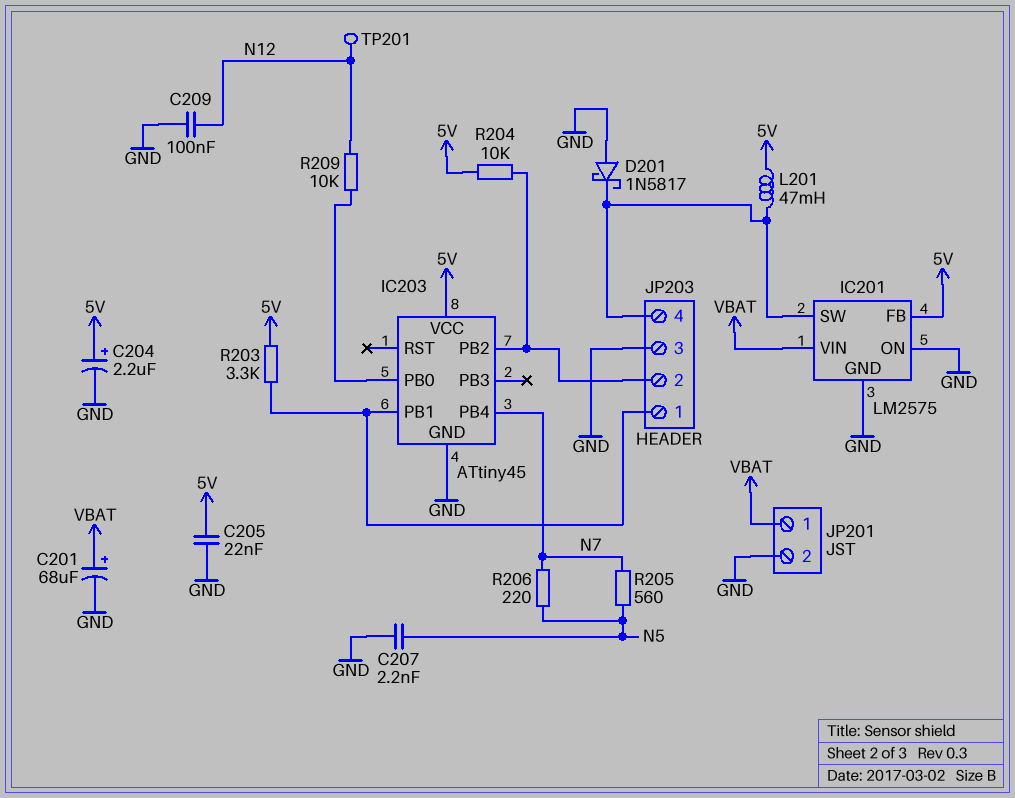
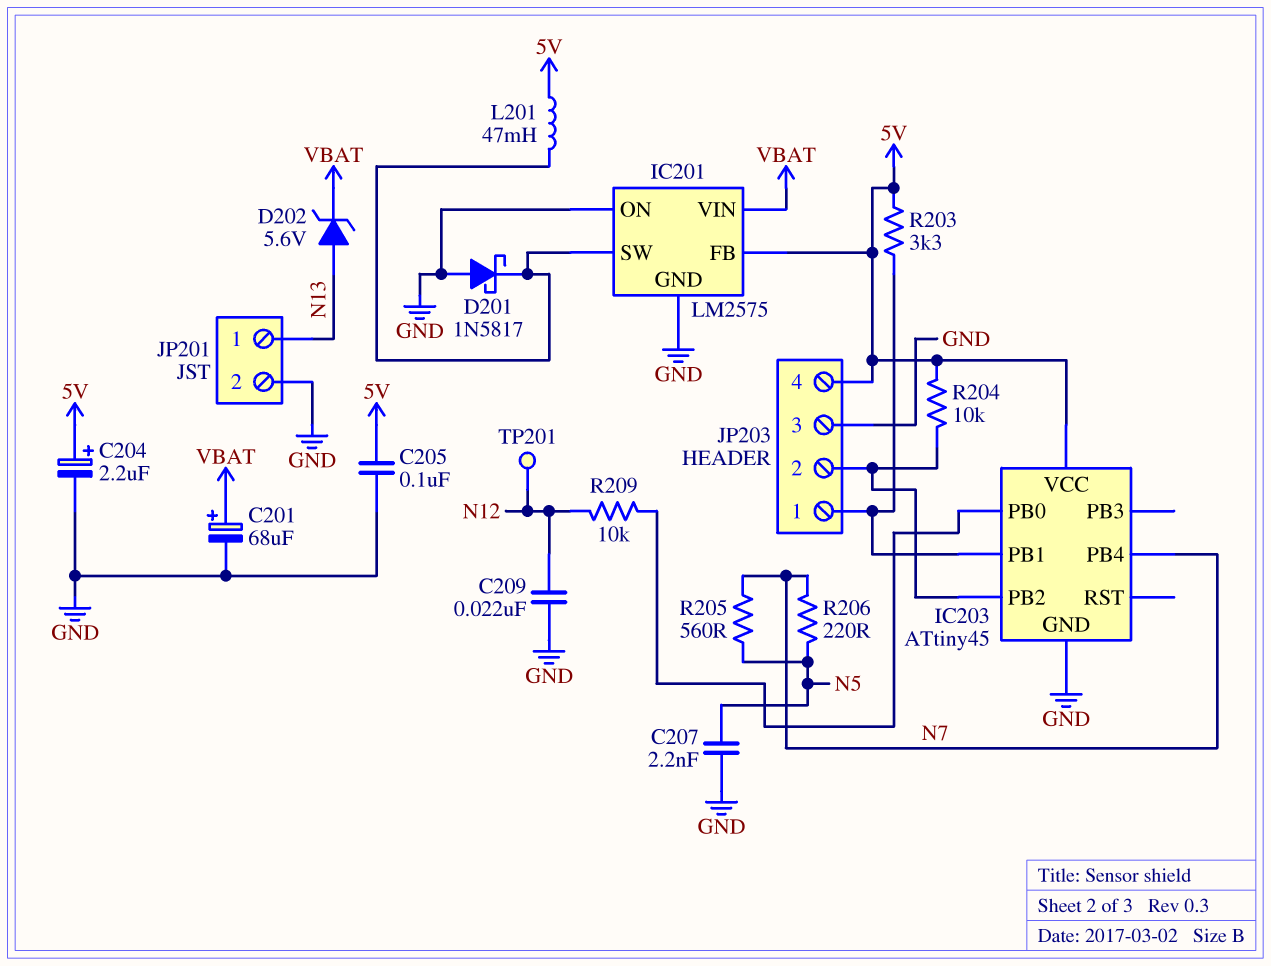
C205: 22nF (5V, GND) -> 100nF (5V, GND)
C209: 100nF (GND, N12) -> 22nF (GND, N12)
D202: none -> zener 5.6V (A N13, K VBAT)
JP201 pin 1: VBAT -> N13
JP203 pin 4: IC201/SW -> 5V

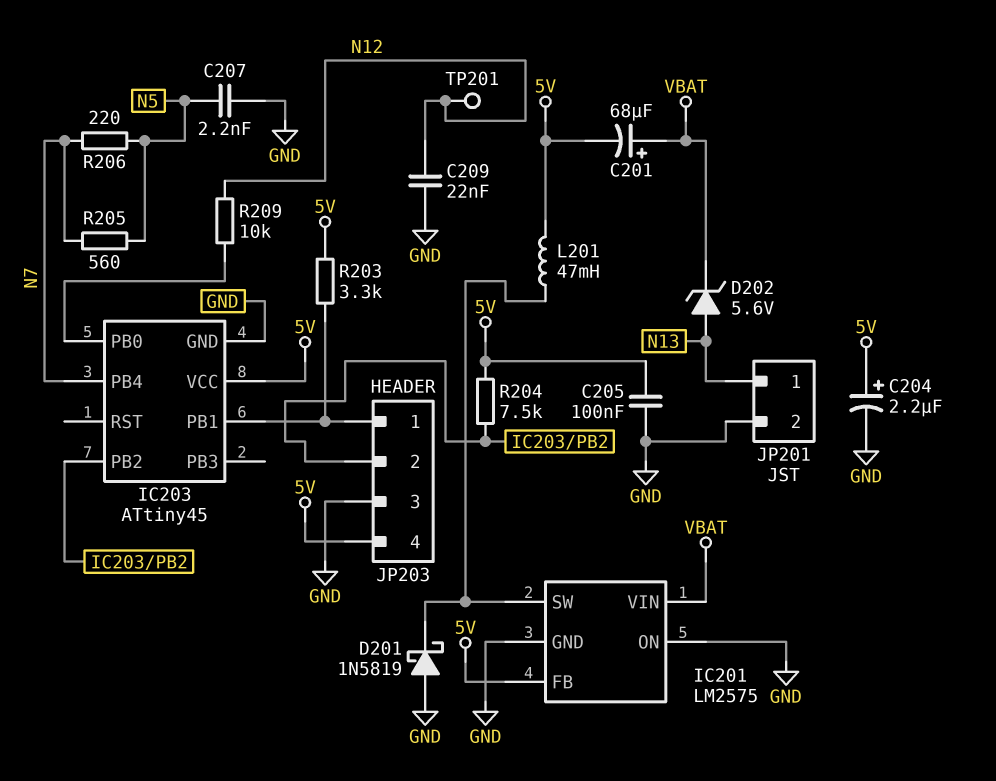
C201: 68uF (plus VBAT, minus GND) -> 68uF (plus VBAT, minus 5V)
D201: schottky 1N5817 (A GND, K IC201/SW) -> schottky 1N5819 (A GND, K IC201/SW)
R204: 10k (5V, IC203/PB2) -> 7.5k (5V, IC203/PB2)

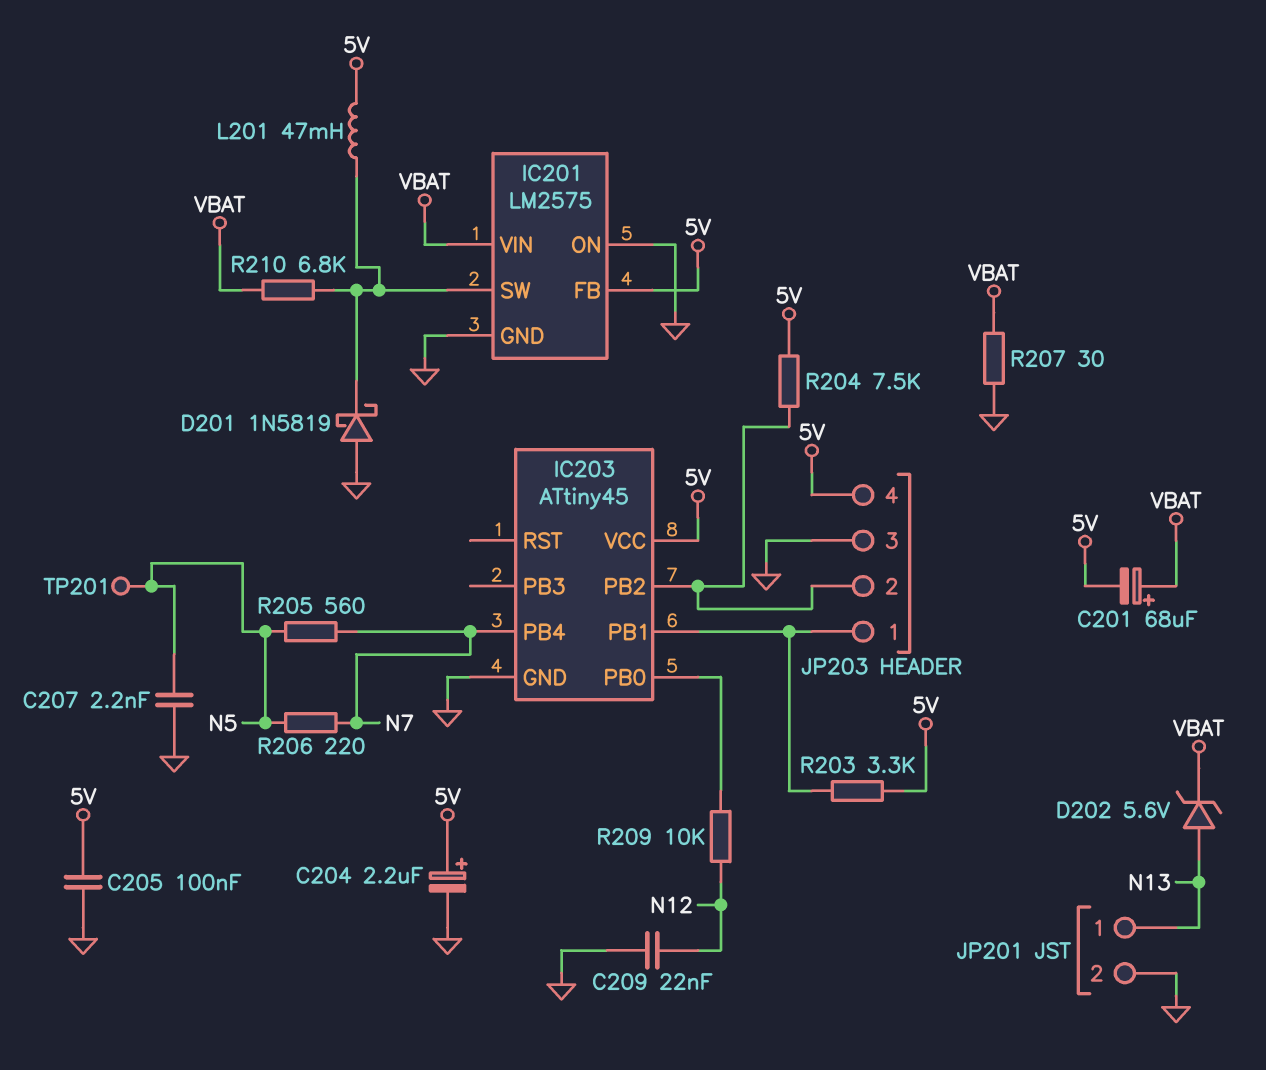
R207: none -> 30 (GND, VBAT)
R210: none -> 6.8k (IC201/SW, VBAT)
TP201: test point (N12) -> test point (N5)

